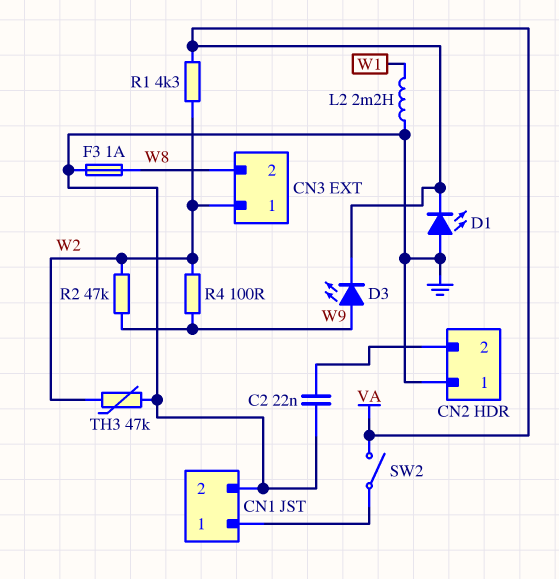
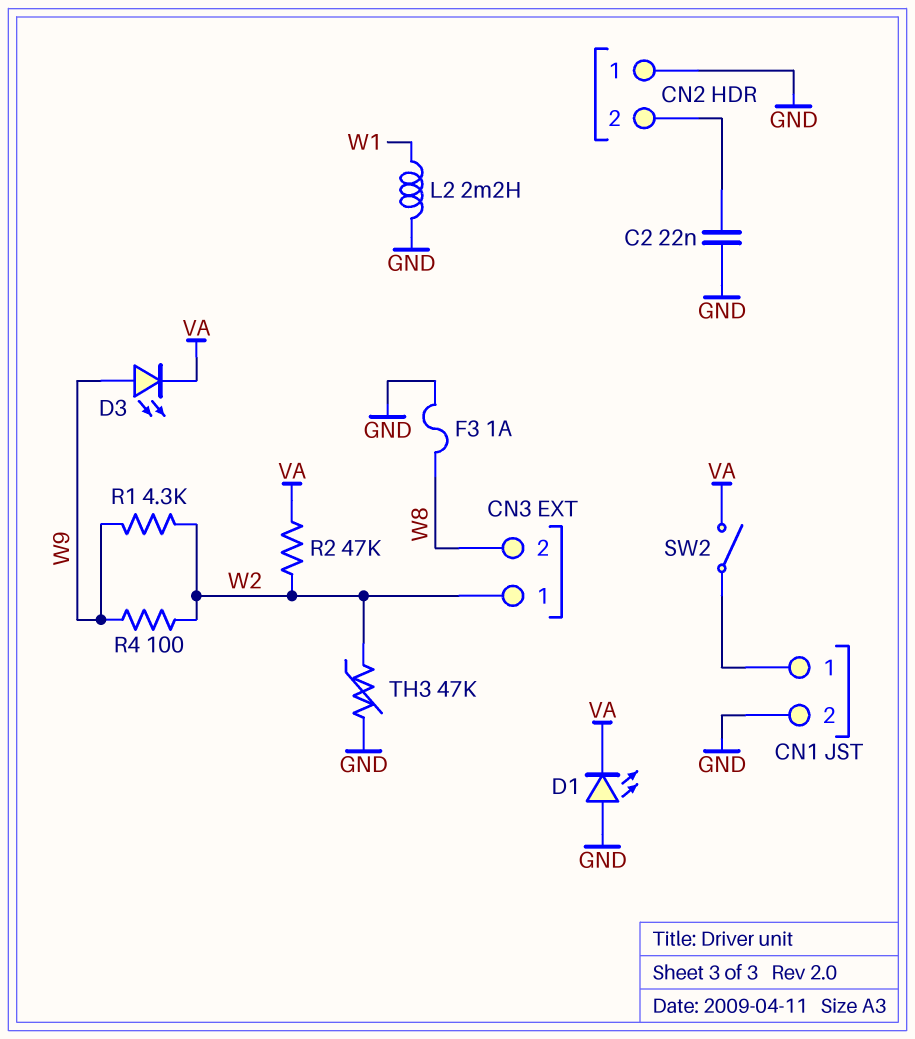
R1: 4.3k (VA, W2) -> 4.3k (W2, W9)
R2: 47k (W2, W9) -> 47k (VA, W2)

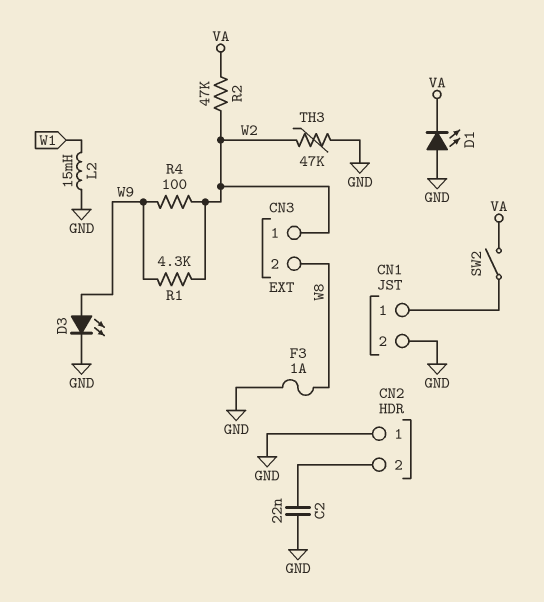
D3: LED (A W9, K VA) -> LED (A W9, K GND)
L2: 2.2mH (GND, W1) -> 15mH (GND, W1)

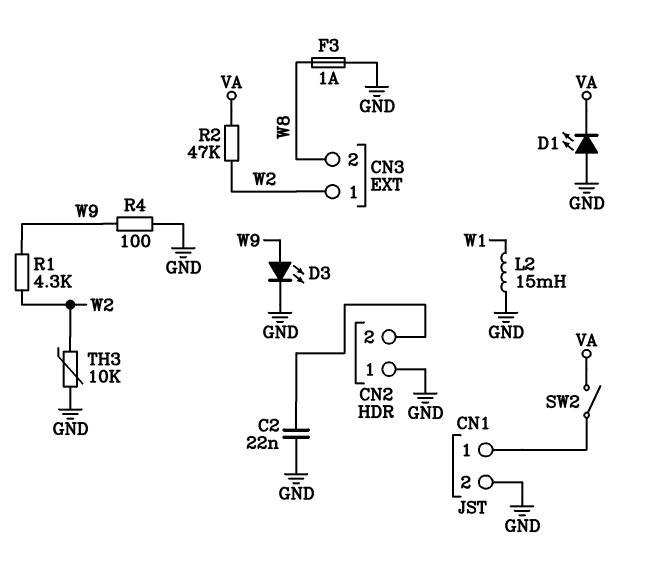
R4: 100 (W2, W9) -> 100 (GND, W9)
TH3: 47k (GND, W2) -> 10k (GND, W2)

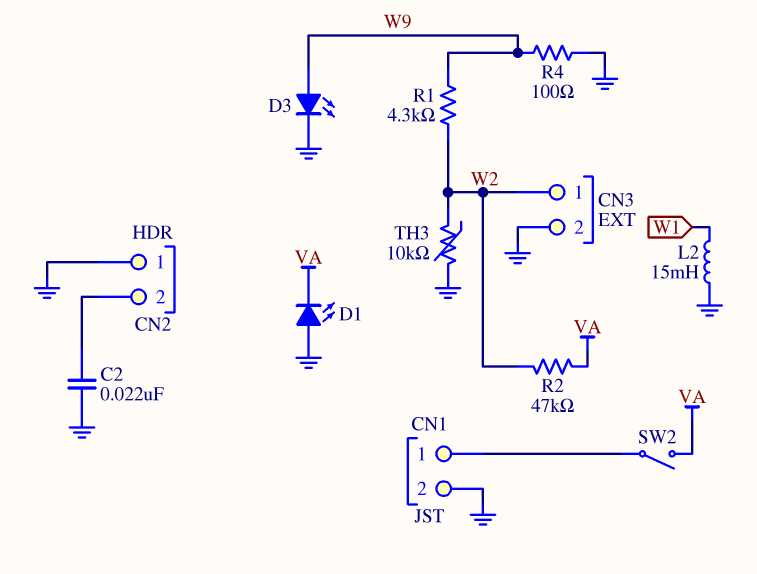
CN3 pin 2: W8 -> GND
F3: 1A (GND, W8) -> none

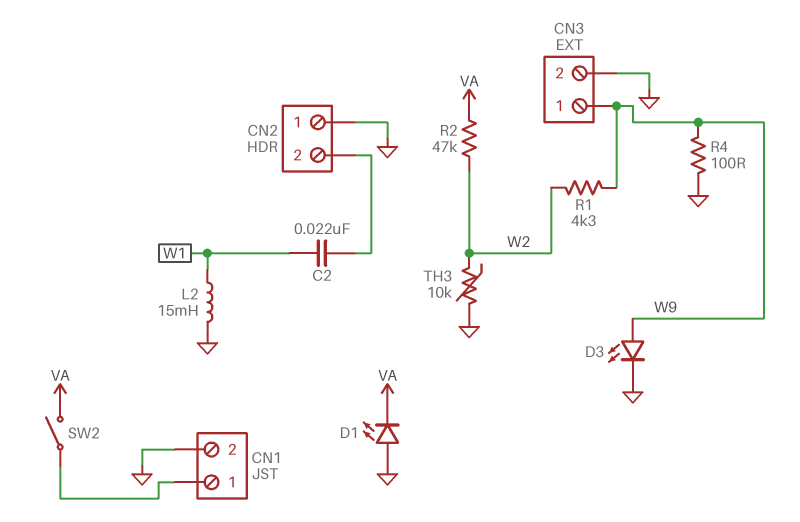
C2: 22nF (CN2/2, GND) -> 22nF (CN2/2, W1)
CN3 pin 1: W2 -> W9

